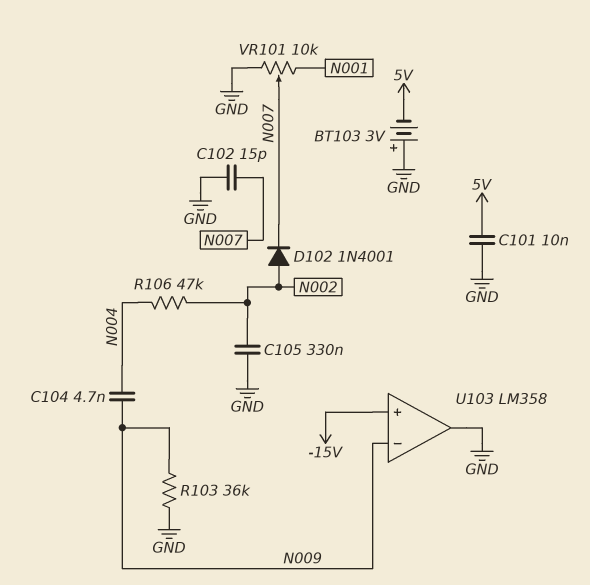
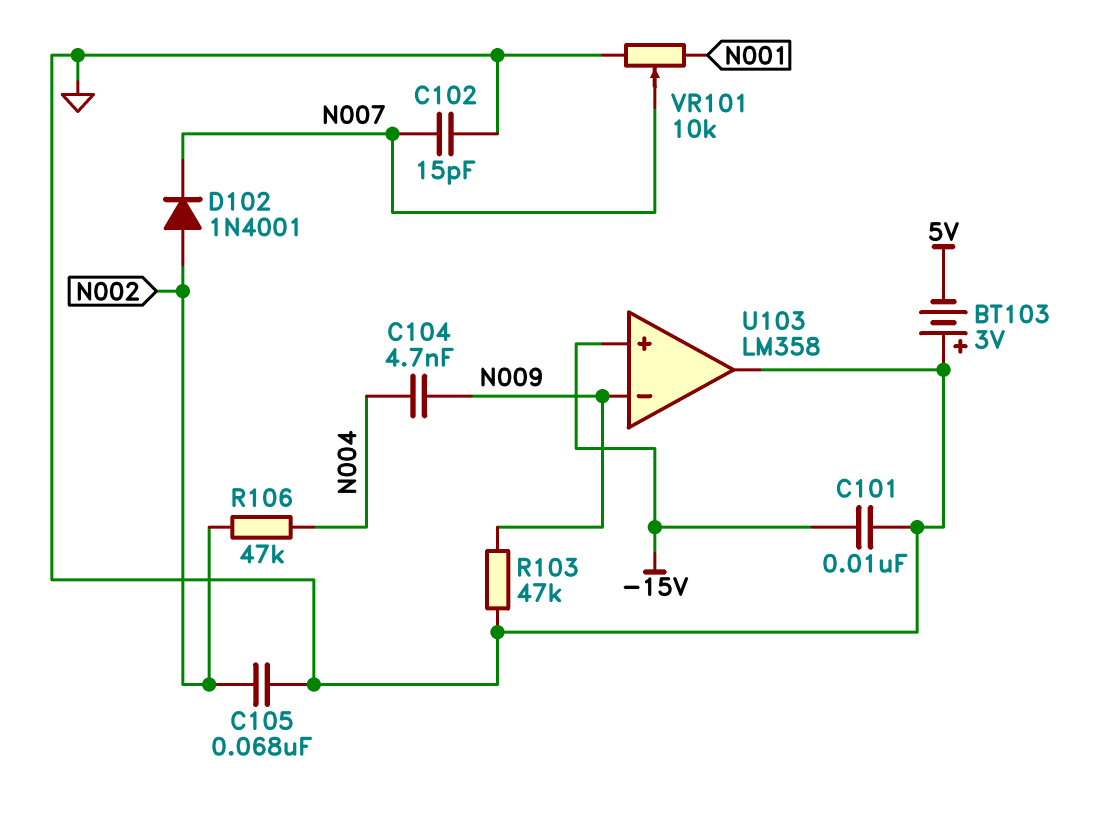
C101: 10nF (5V, GND) -> 10nF (-15V, GND)
C105: 330nF (GND, N002) -> 68nF (GND, N002)
R103: 36k (GND, N009) -> 47k (GND, N009)

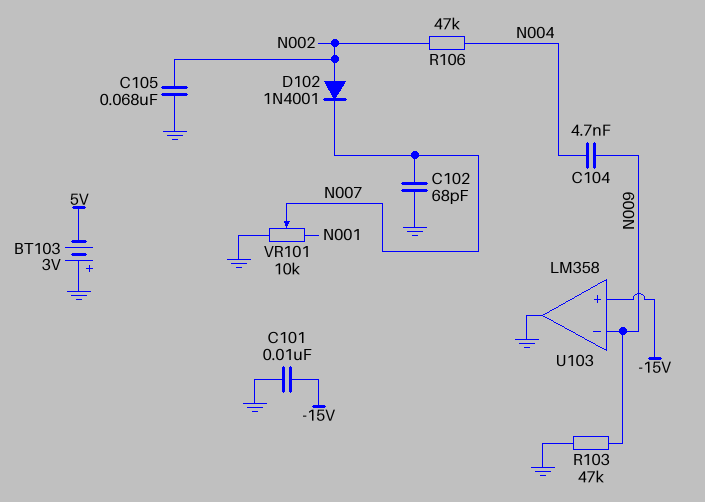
C102: 15pF (GND, N007) -> 68pF (GND, N007)

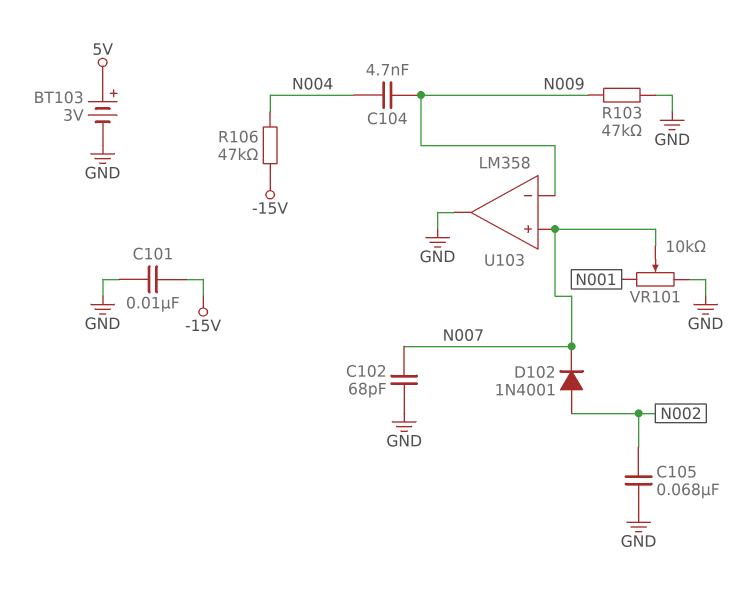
BT103: 3V (plus GND, minus 5V) -> 3V (plus 5V, minus GND)
R106: 47k (N002, N004) -> 47k (-15V, N004)
U103 pin in+: -15V -> N007

